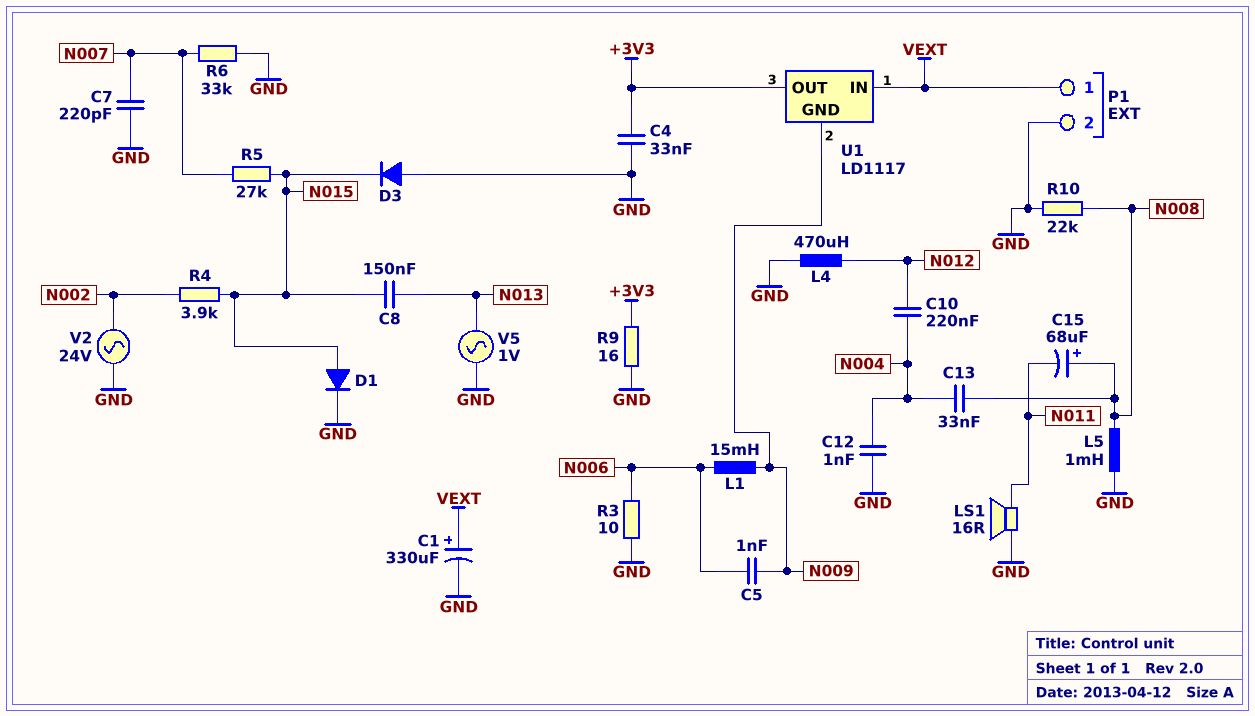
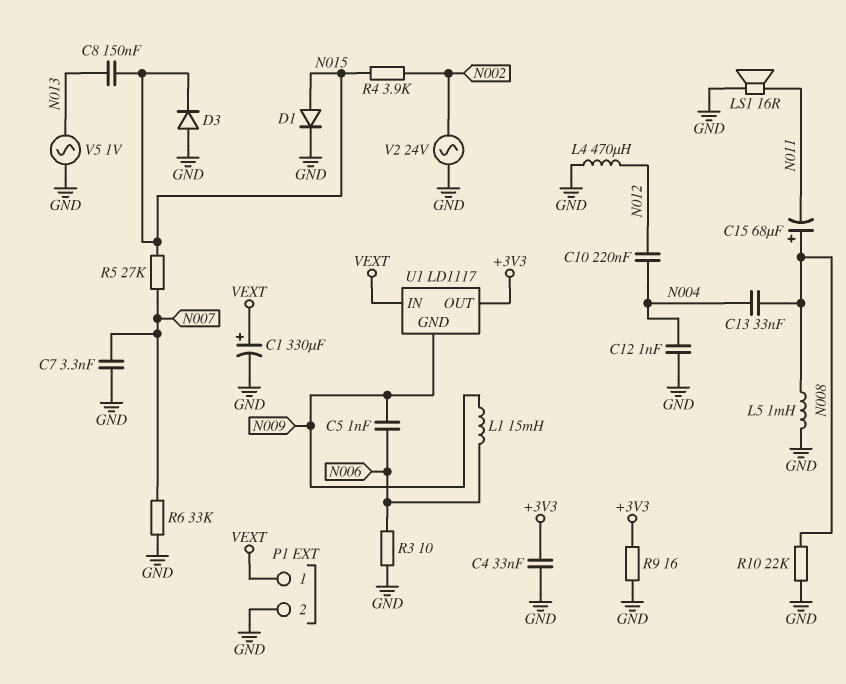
C7: 220pF (GND, N007) -> 3.3nF (GND, N007)

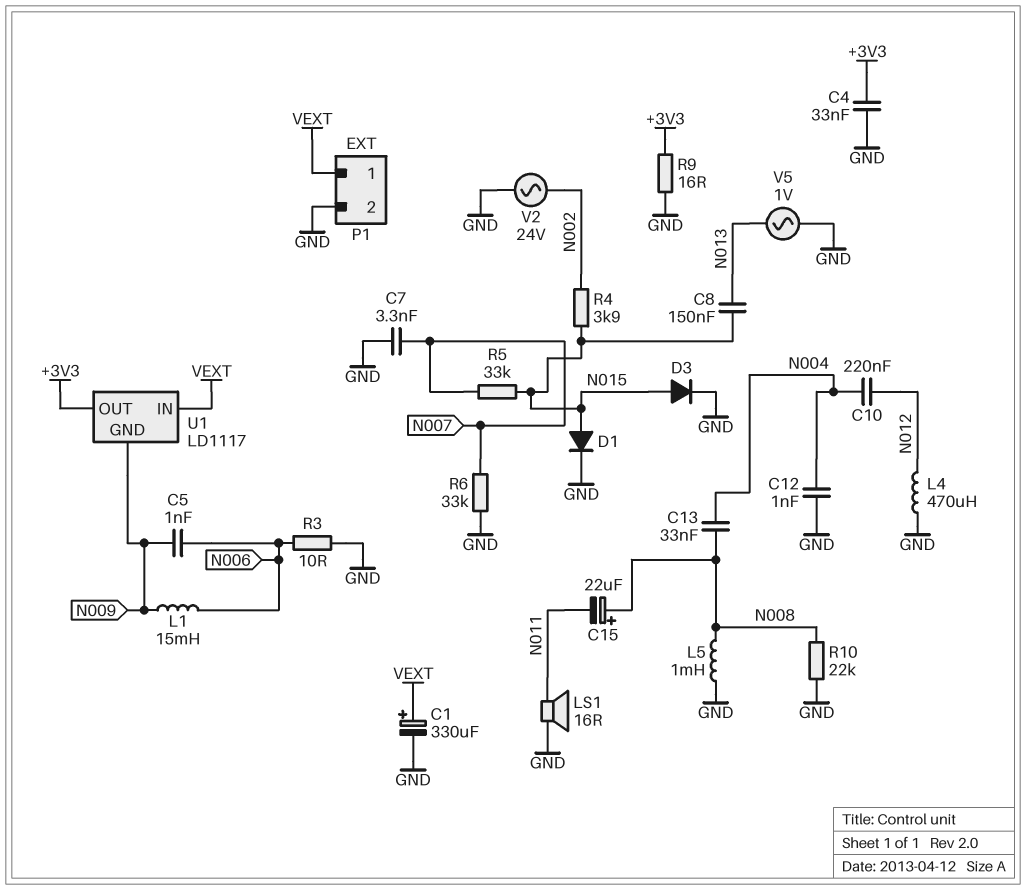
C15: 68uF (plus N008, minus N011) -> 22uF (plus N008, minus N011)
D3: diode (A GND, K N015) -> diode (A N015, K GND)
R5: 27k (N007, N015) -> 33k (N007, N015)

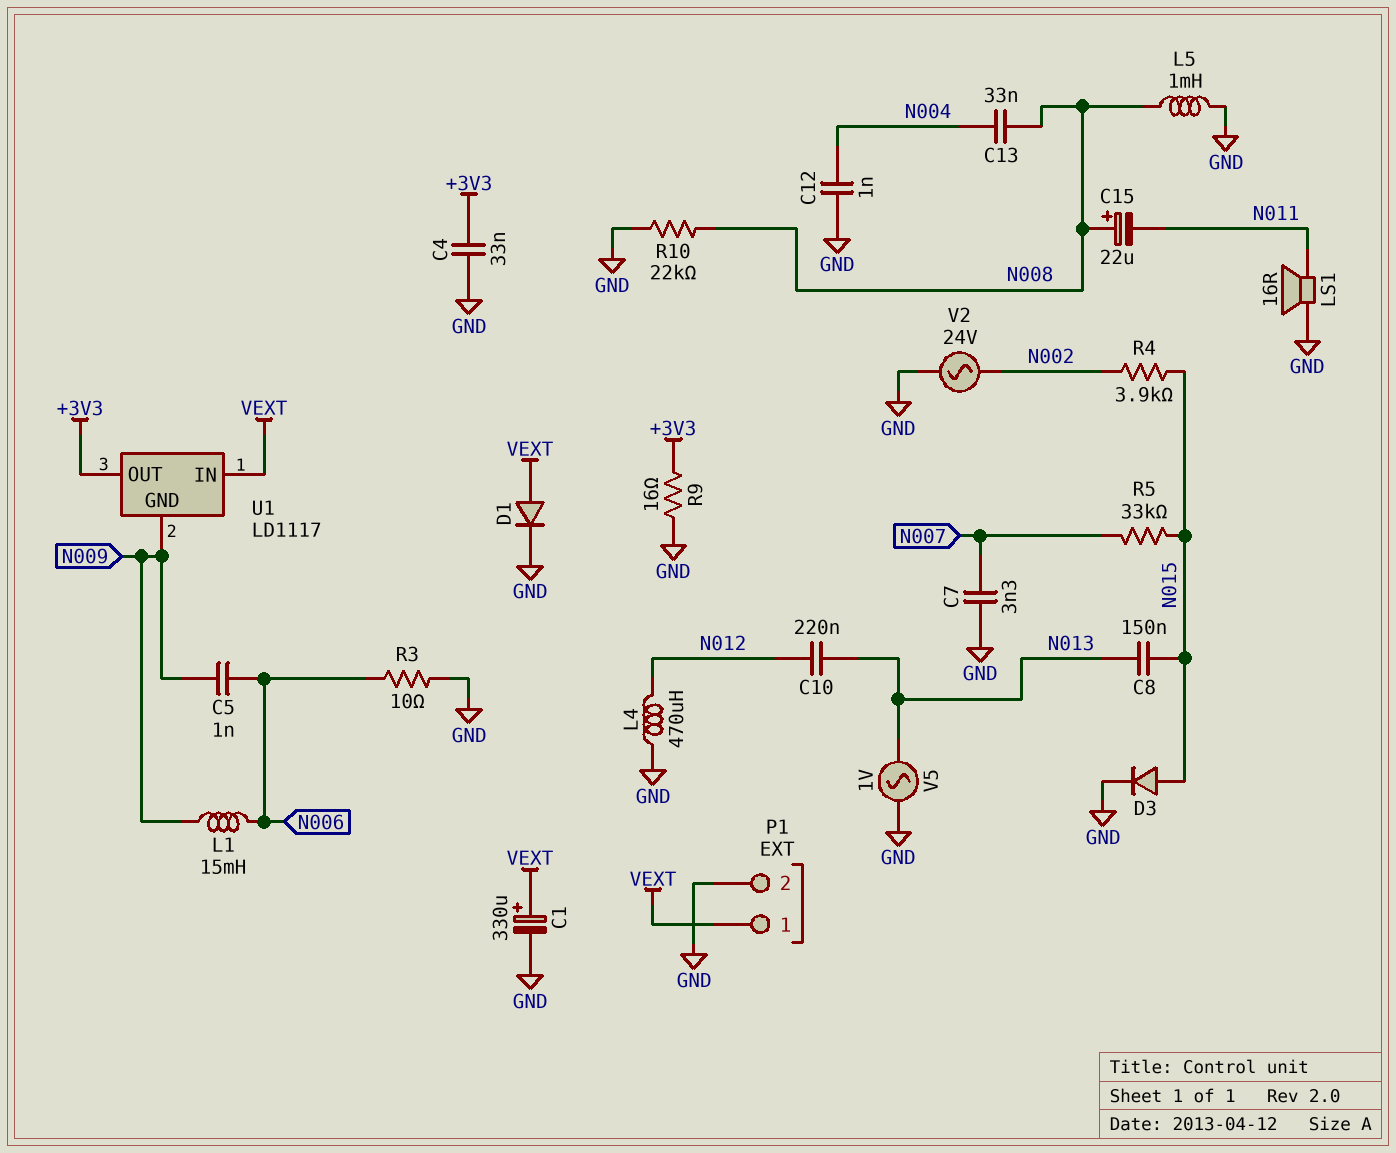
C10: 220nF (N004, N012) -> 220nF (N012, N013)
D1: diode (A N015, K GND) -> diode (A VEXT, K GND)
R6: 33k (GND, N007) -> none

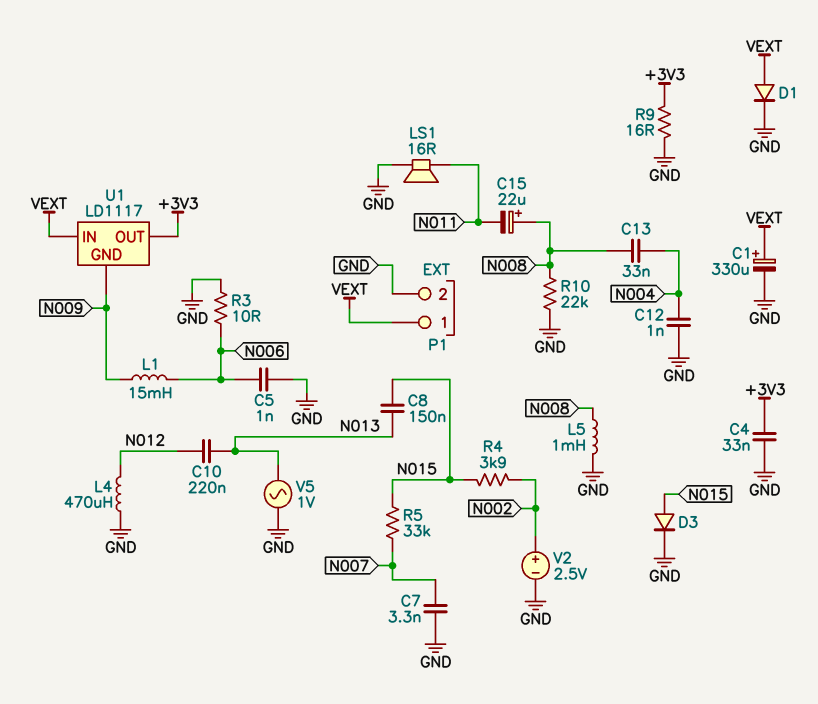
C5: 1nF (N006, N009) -> 1nF (GND, N006)
V2: AC 24V (GND, N002) -> 2.5V (plus N002, minus GND)

